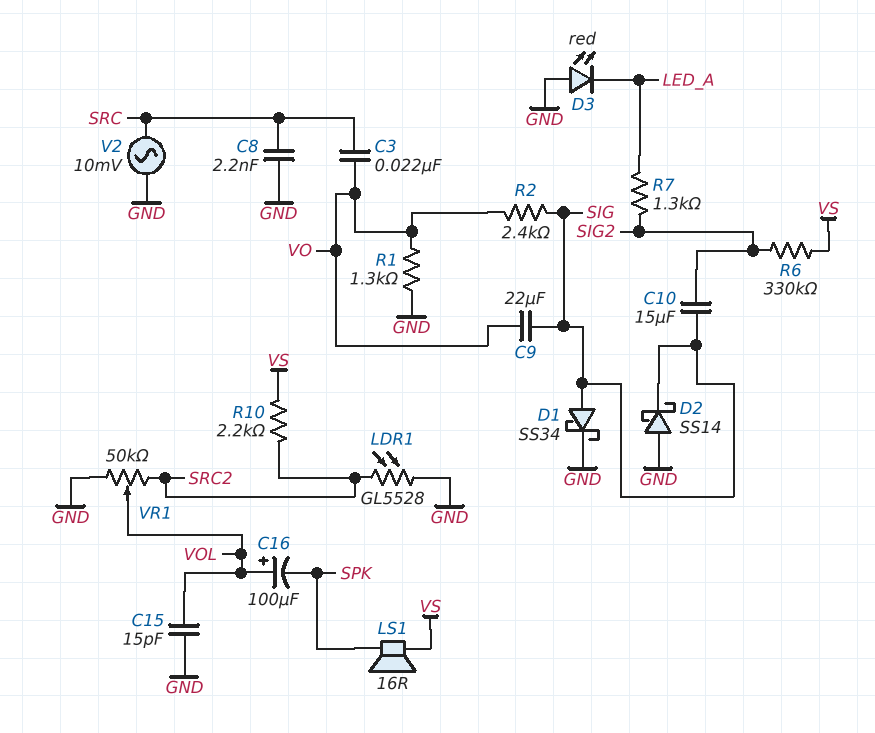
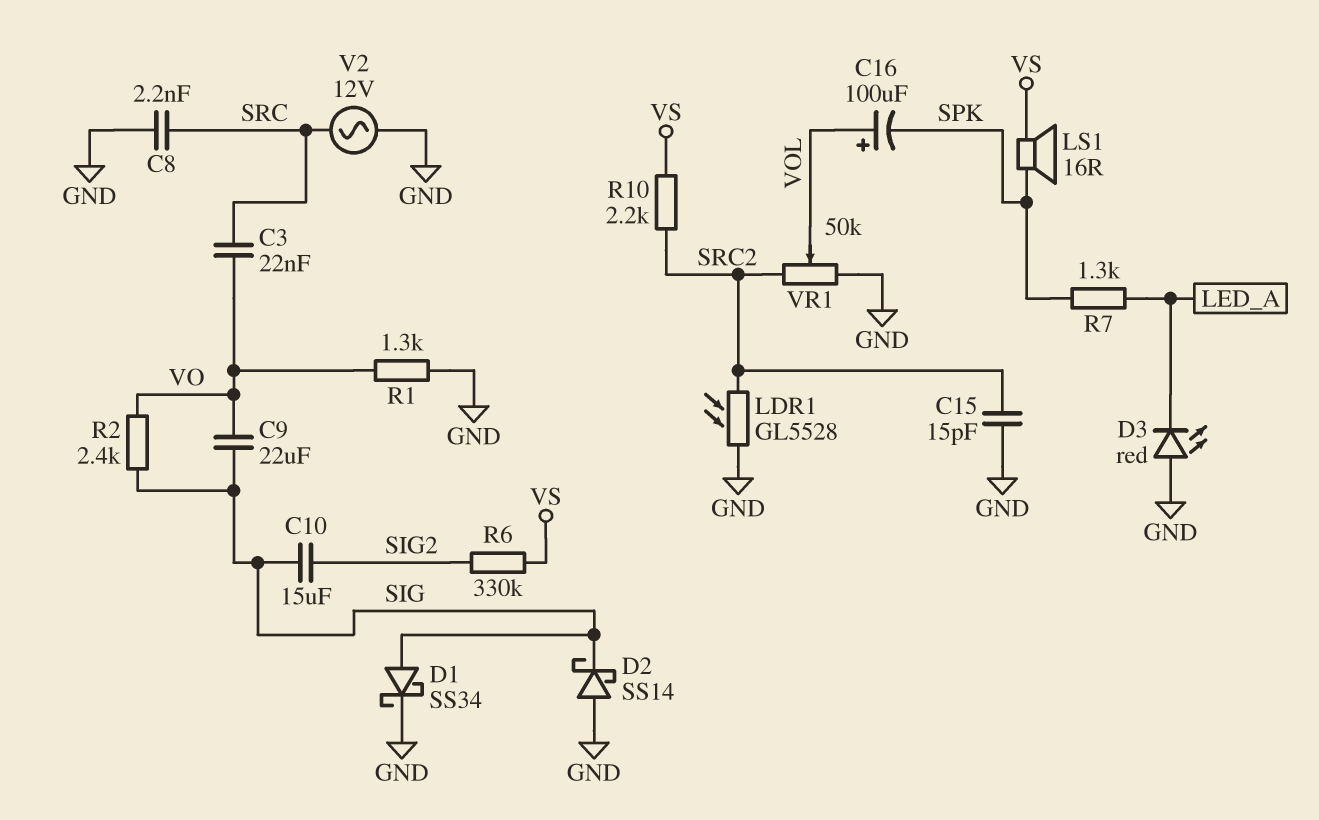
C15: 15pF (GND, VOL) -> 15pF (GND, SRC2)
R7: 1.3k (LED_A, SIG2) -> 1.3k (LED_A, SPK)
V2: AC 10mV (GND, SRC) -> AC 12V (GND, SRC)

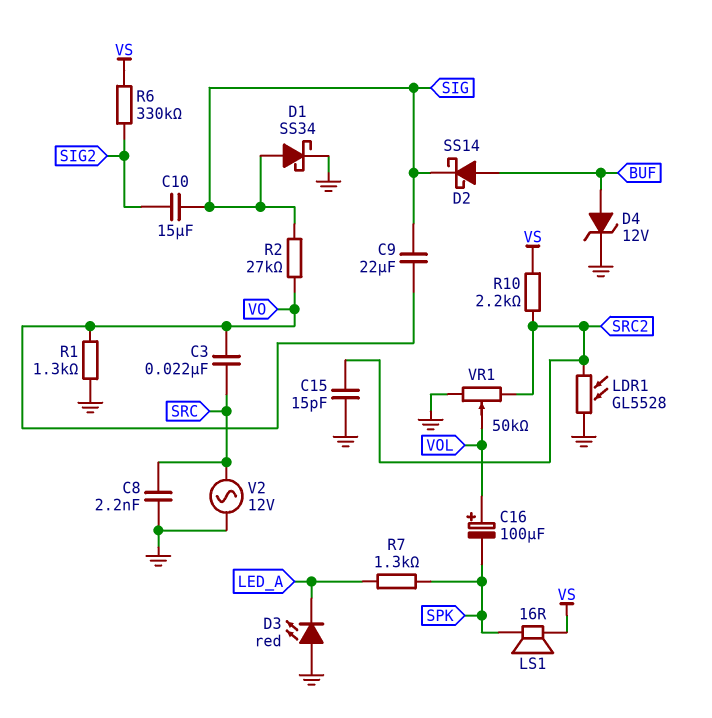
D2: schottky SS14 (A GND, K SIG) -> schottky SS14 (A BUF, K SIG)
D4: none -> zener 12V (A BUF, K GND)
R2: 2.4k (SIG, VO) -> 27k (SIG, VO)

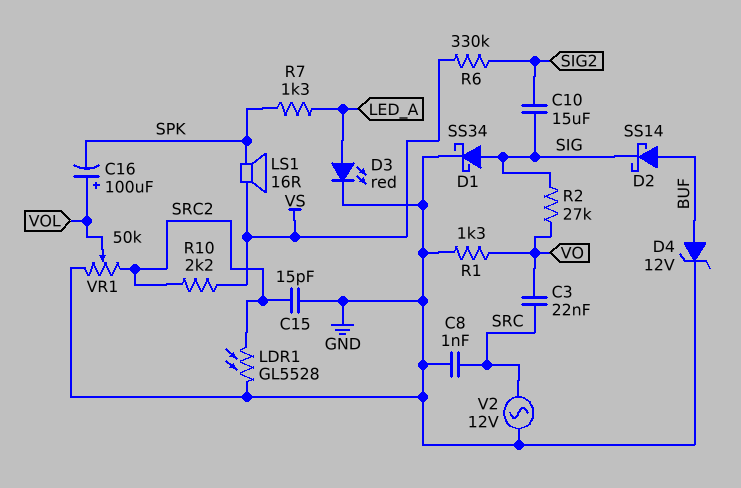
C8: 2.2nF (GND, SRC) -> 1nF (GND, SRC)
C9: 22uF (SIG, VO) -> none
D3: LED red (A GND, K LED_A) -> LED red (A LED_A, K GND)

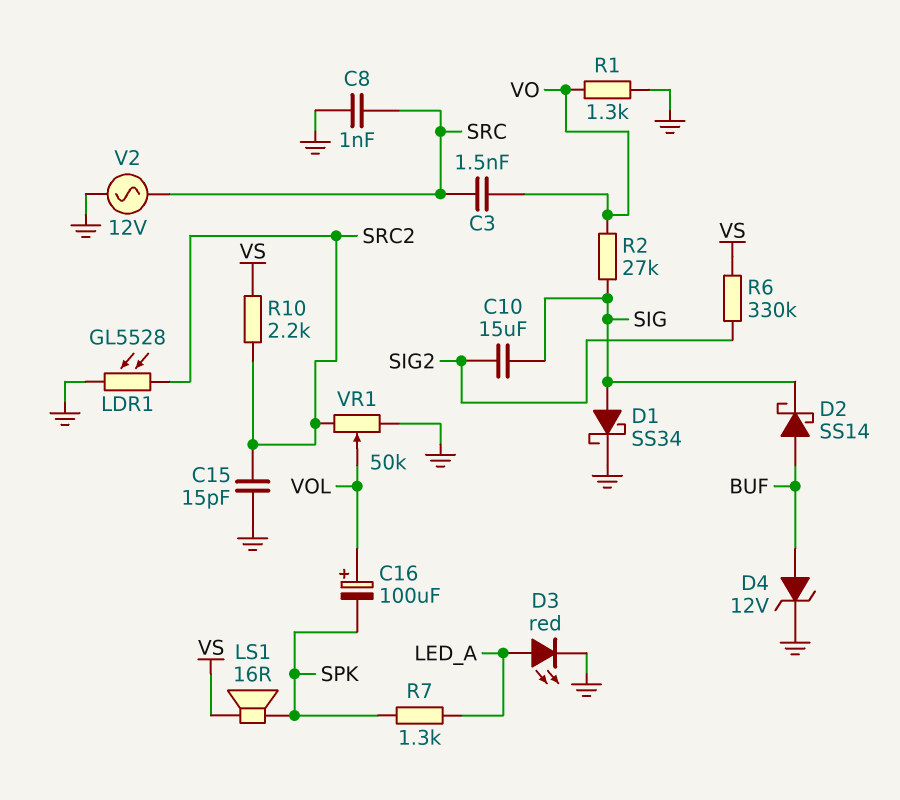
C3: 22nF (SRC, VO) -> 1.5nF (SRC, VO)

